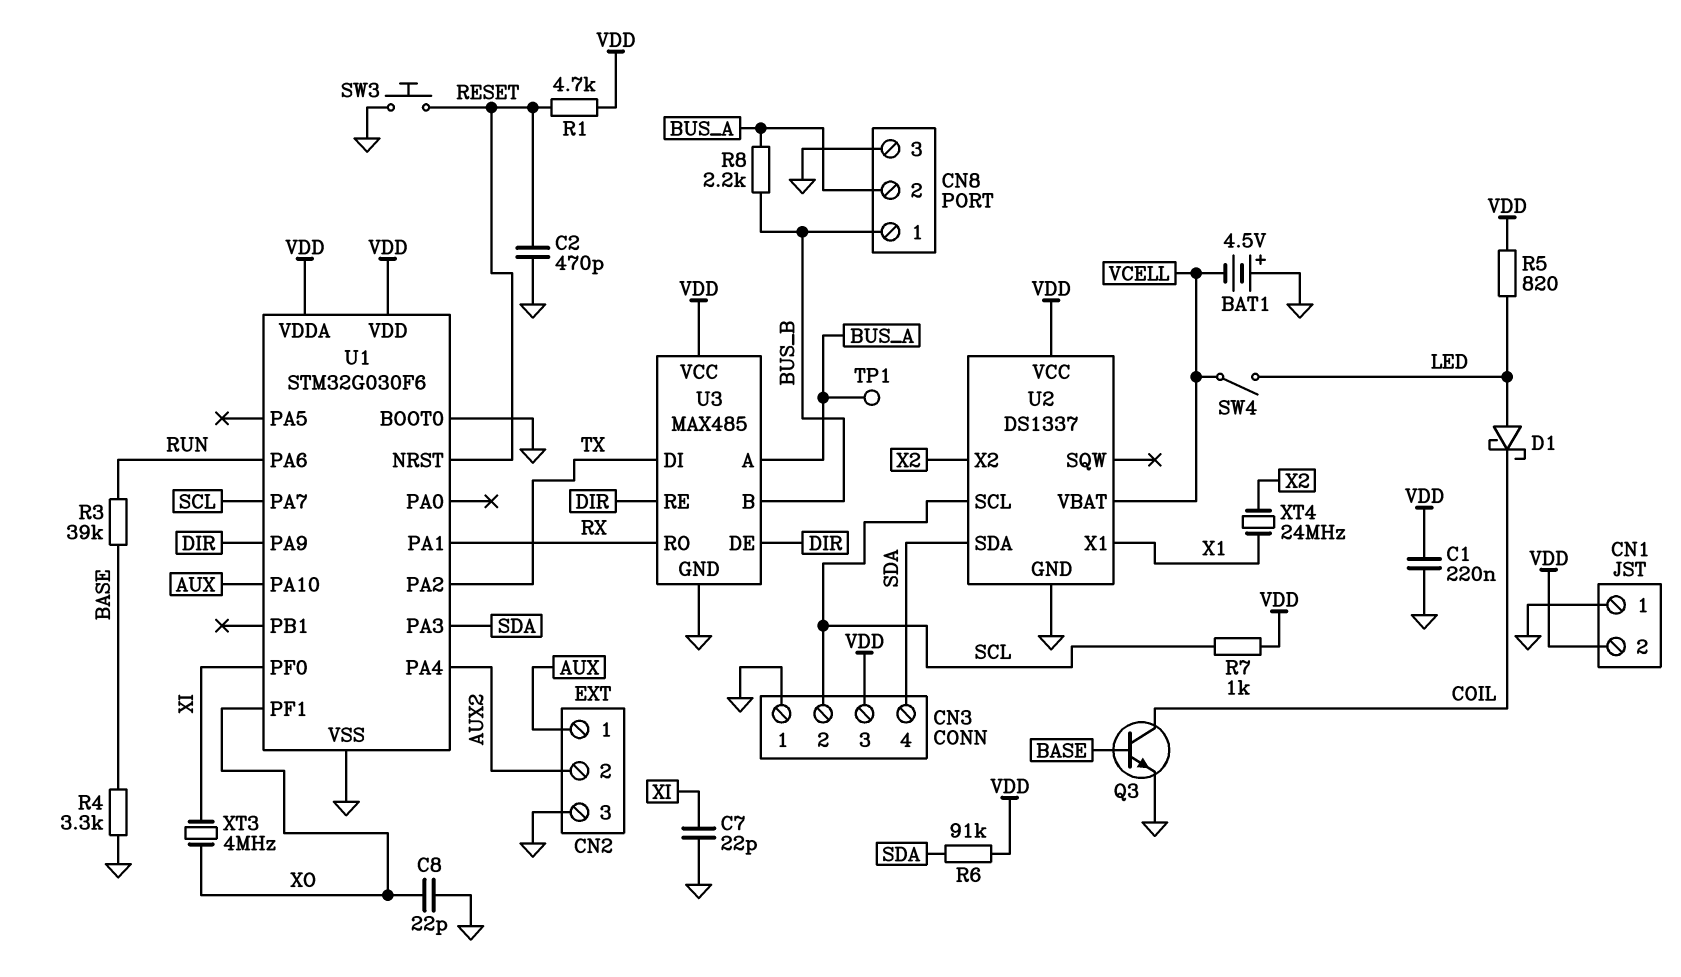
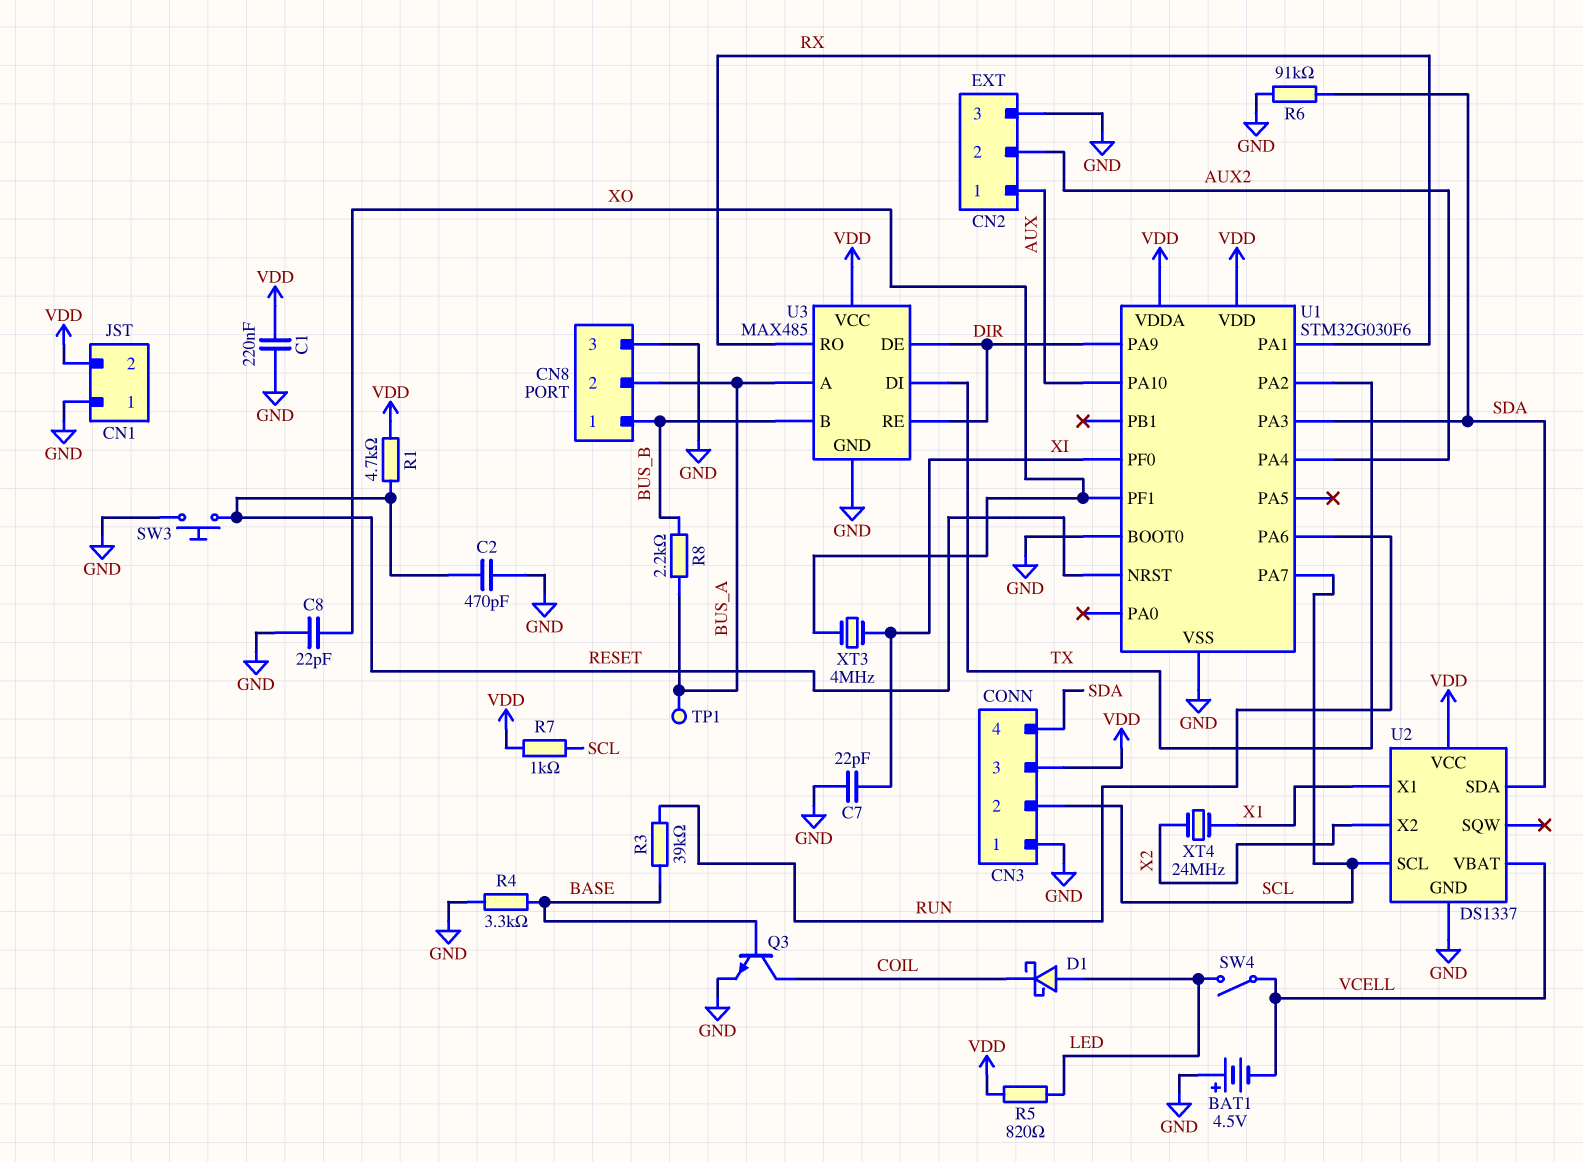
R6: 91k (SDA, VDD) -> 91k (GND, SDA)

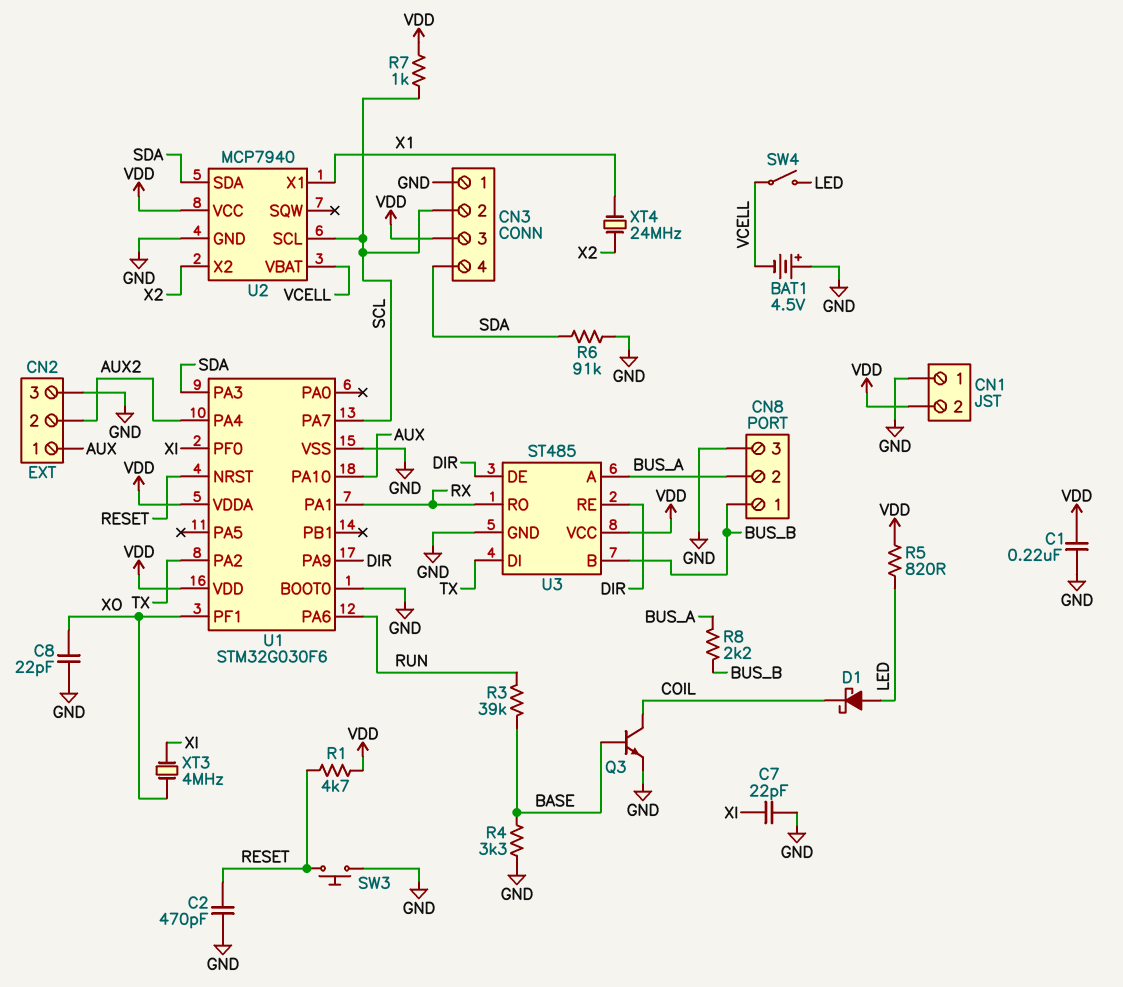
TP1: test point (BUS_A) -> none
U2: DS1337 -> MCP7940
U3: MAX485 -> ST485

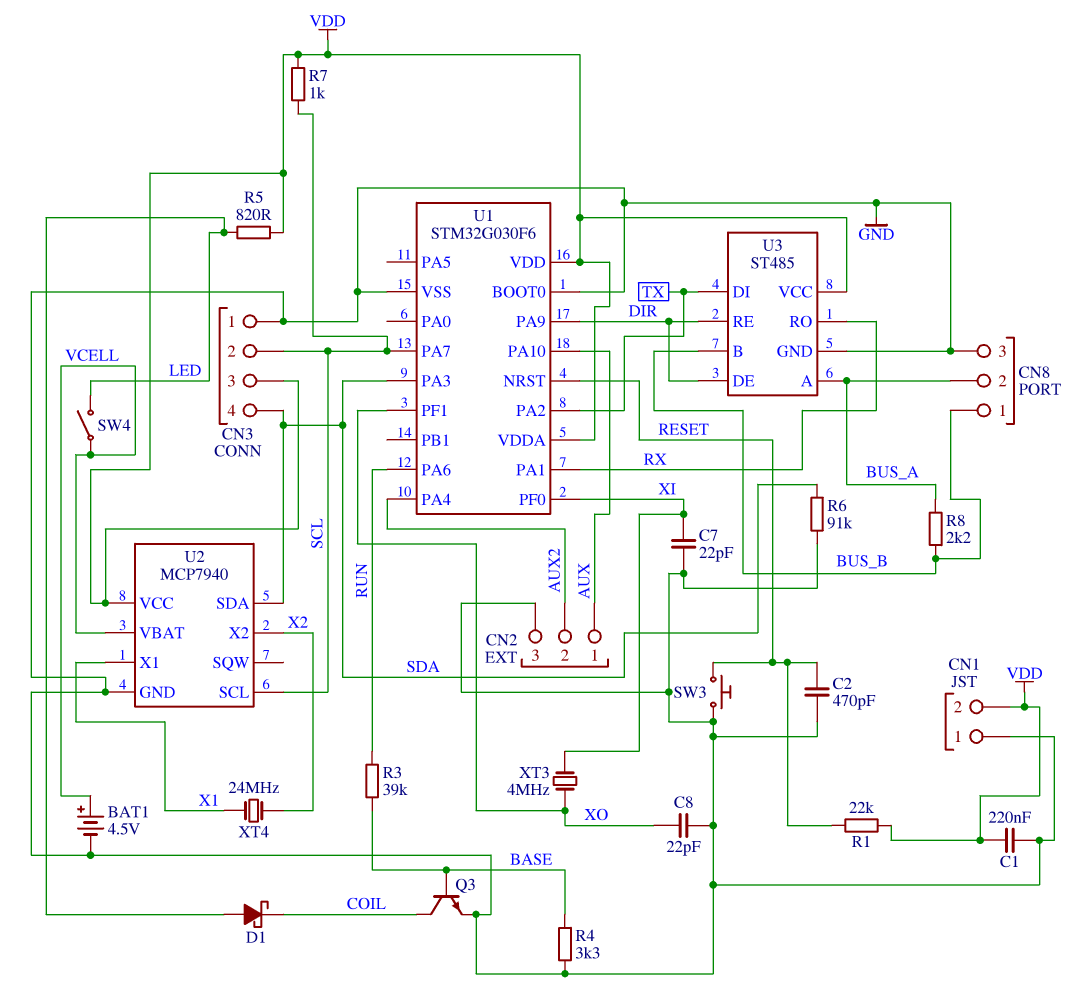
BAT1: 4.5V (plus GND, minus VCELL) -> 4.5V (plus VCELL, minus GND)
R1: 4.7k (RESET, VDD) -> 22k (RESET, VDD)

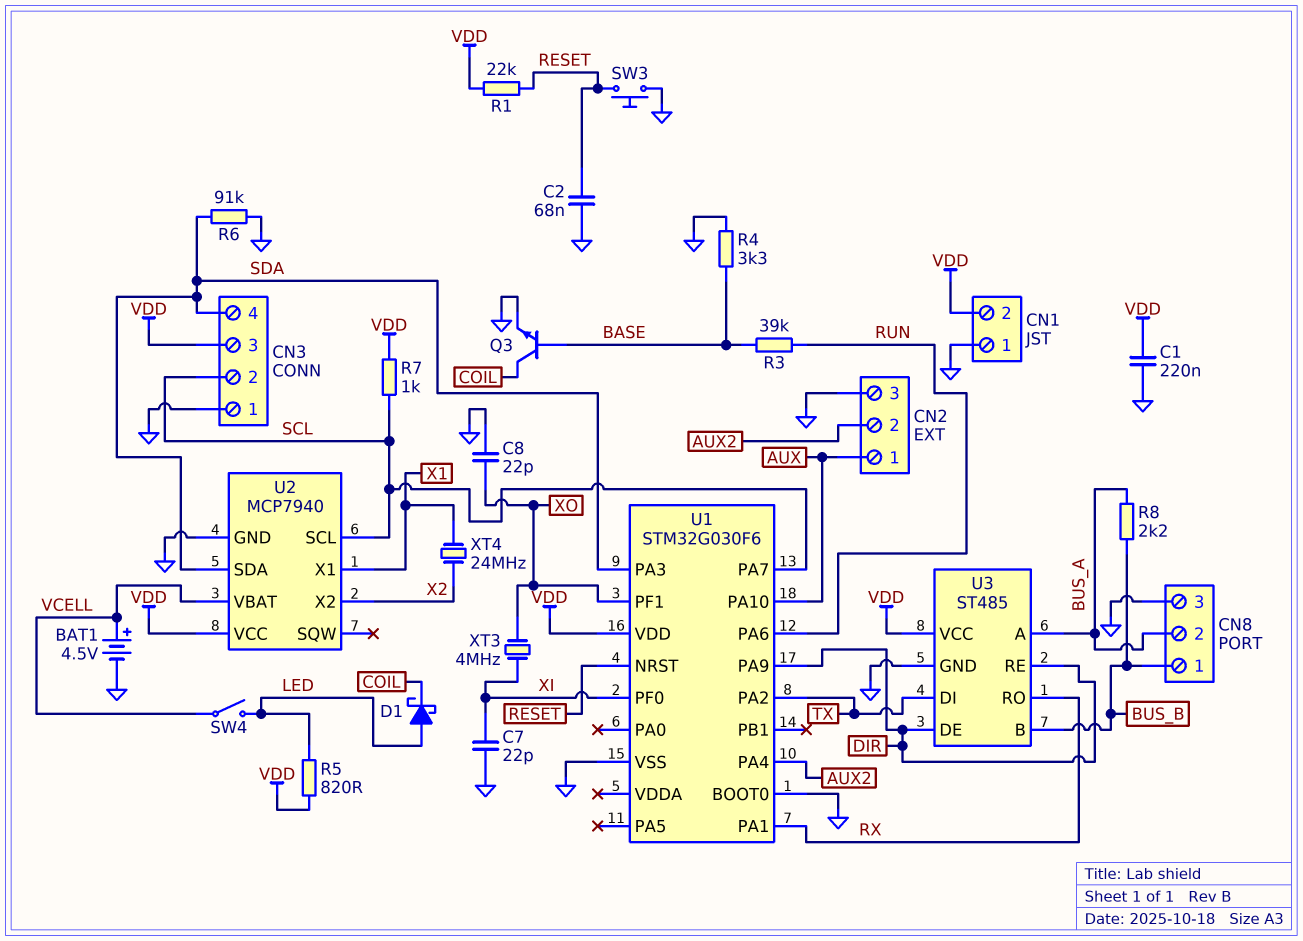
C2: 470pF (GND, RESET) -> 68nF (GND, RESET)
U1 pin VDDA: VDD -> none

